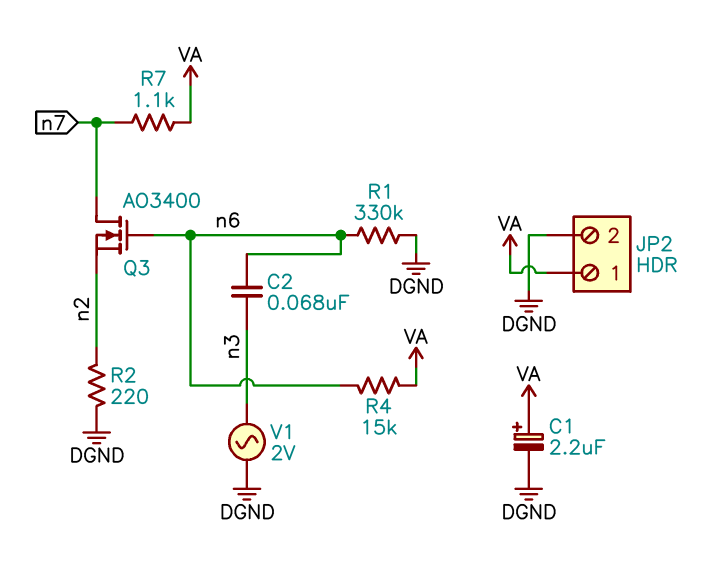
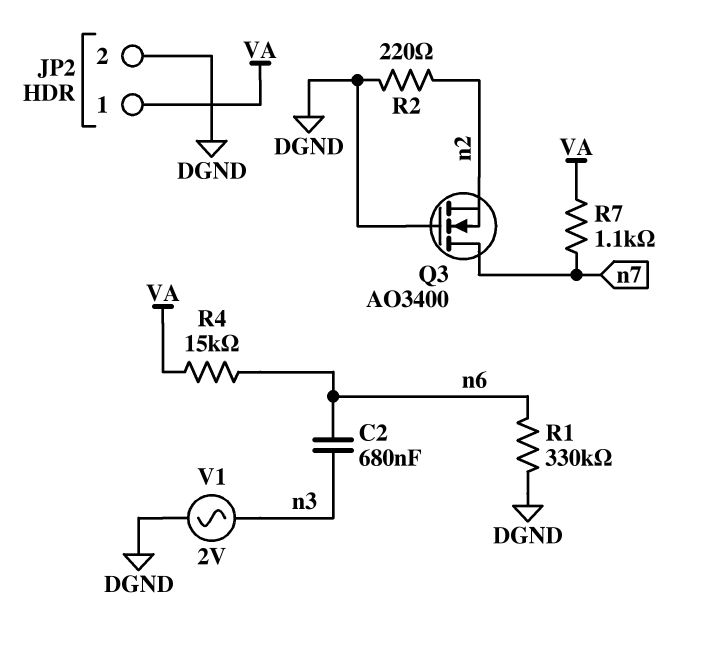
C1: 2.2uF (plus VA, minus DGND) -> none
C2: 68nF (n3, n6) -> 680nF (n3, n6)
Q3: NMOS AO3400 (G n6, D n7, S n2) -> NMOS AO3400 (G DGND, D n7, S n2)

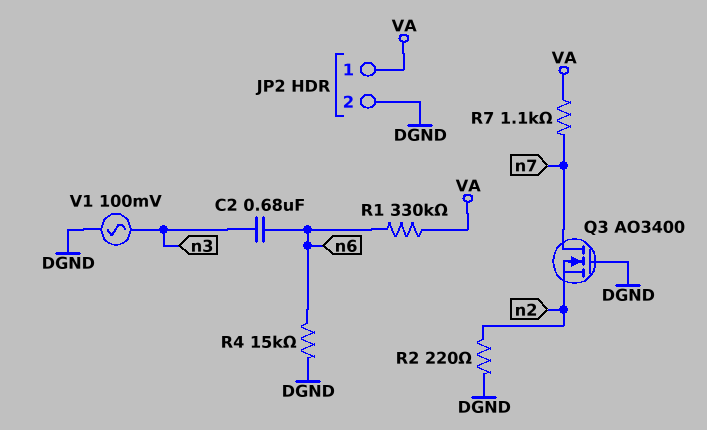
R1: 330k (DGND, n6) -> 330k (VA, n6)
R4: 15k (VA, n6) -> 15k (DGND, n6)
V1: AC 2V (DGND, n3) -> AC 100mV (DGND, n3)

